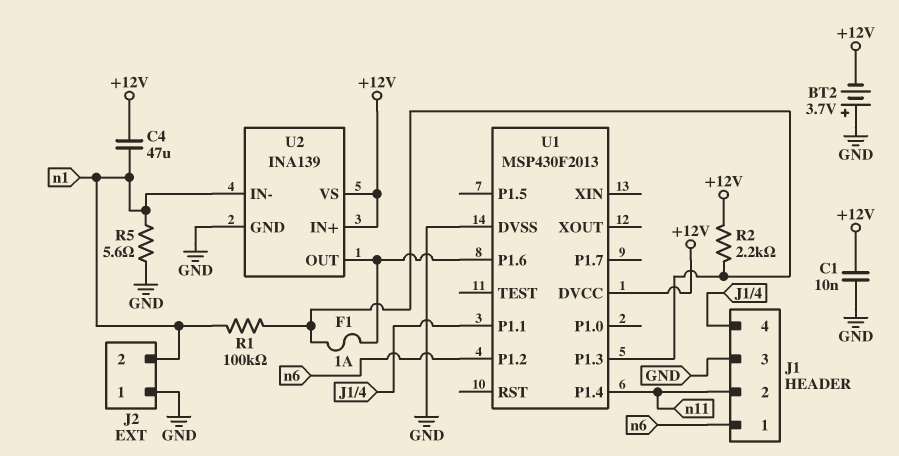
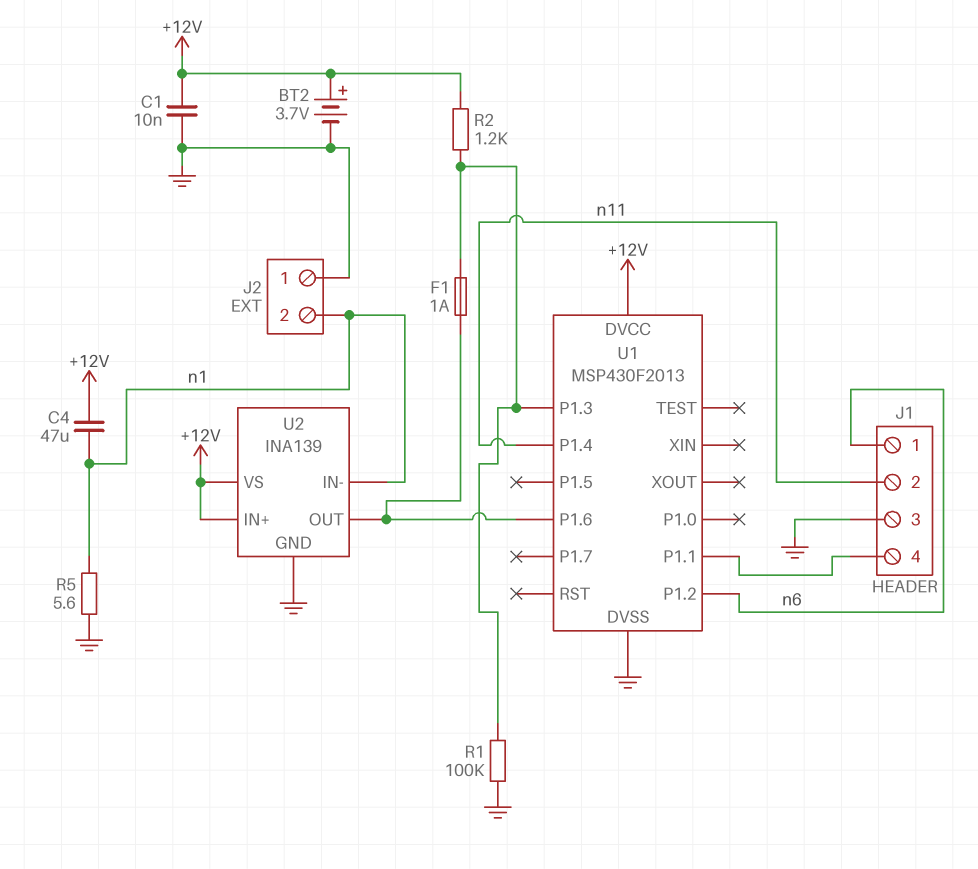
BT2: 3.7V (plus GND, minus +12V) -> 3.7V (plus +12V, minus GND)
R1: 100k (U1/P1.3, n1) -> 100k (GND, U1/P1.3)
R2: 2.2k (+12V, U1/P1.3) -> 1.2k (+12V, U1/P1.3)

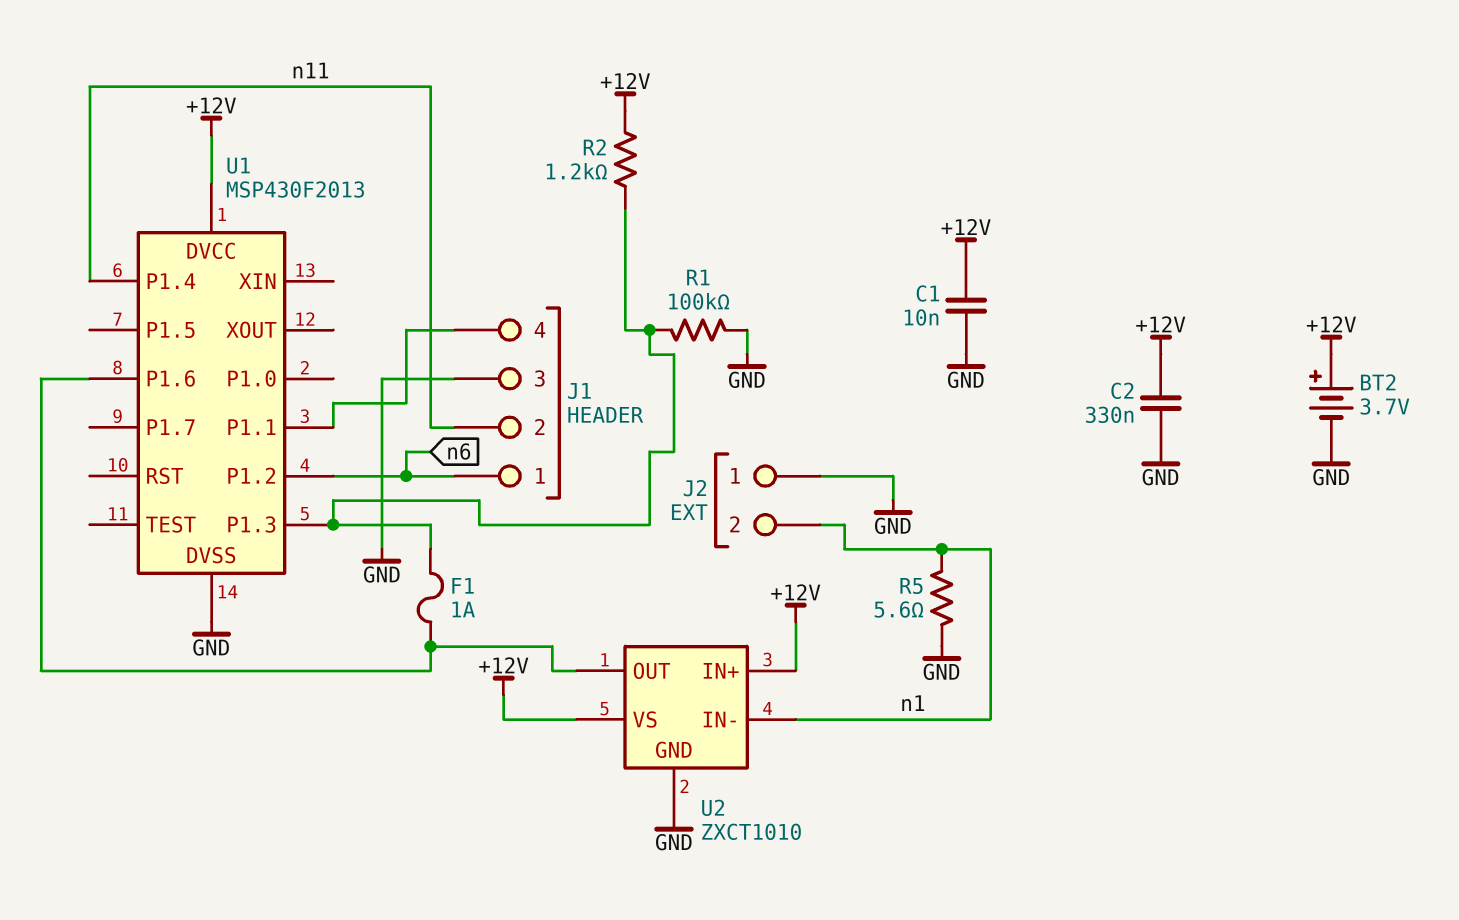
C2: none -> 330nF (+12V, GND)
C4: 47uF (+12V, n1) -> none
U2: INA139 -> ZXCT1010

